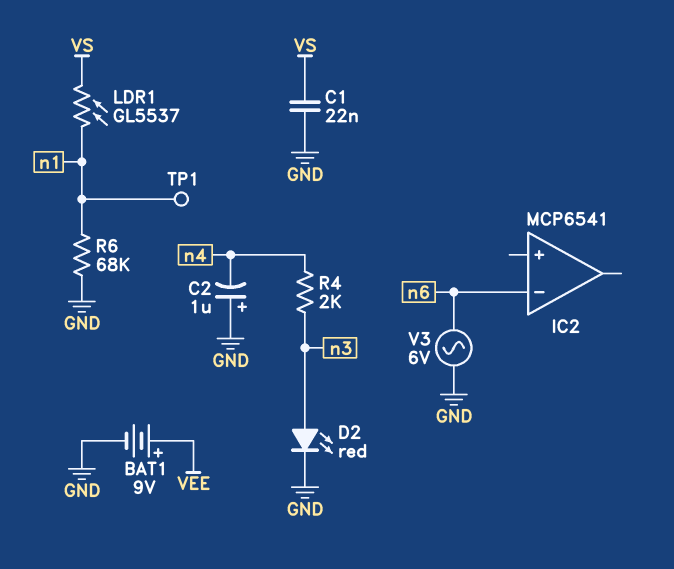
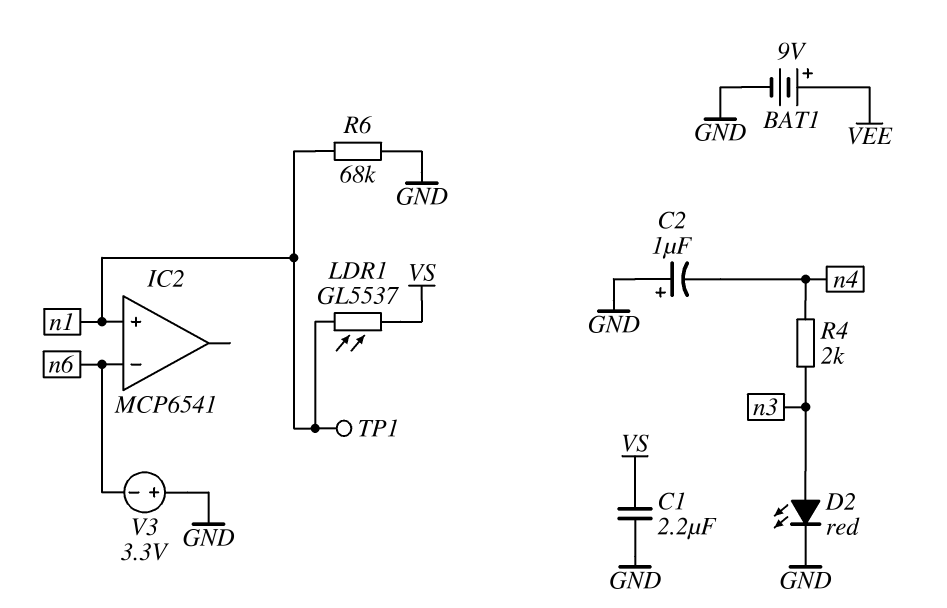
C1: 22nF (GND, VS) -> 2.2uF (GND, VS)
IC2 pin in+: none -> n1
V3: AC 6V (GND, n6) -> 3.3V (plus GND, minus n6)

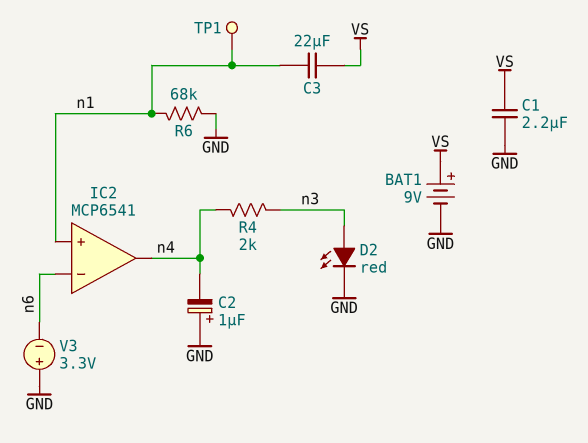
BAT1: 9V (plus VEE, minus GND) -> 9V (plus VS, minus GND)
C3: none -> 22uF (VS, n1)
IC2 pin out: none -> n4
LDR1: GL5537 (VS, n1) -> none

